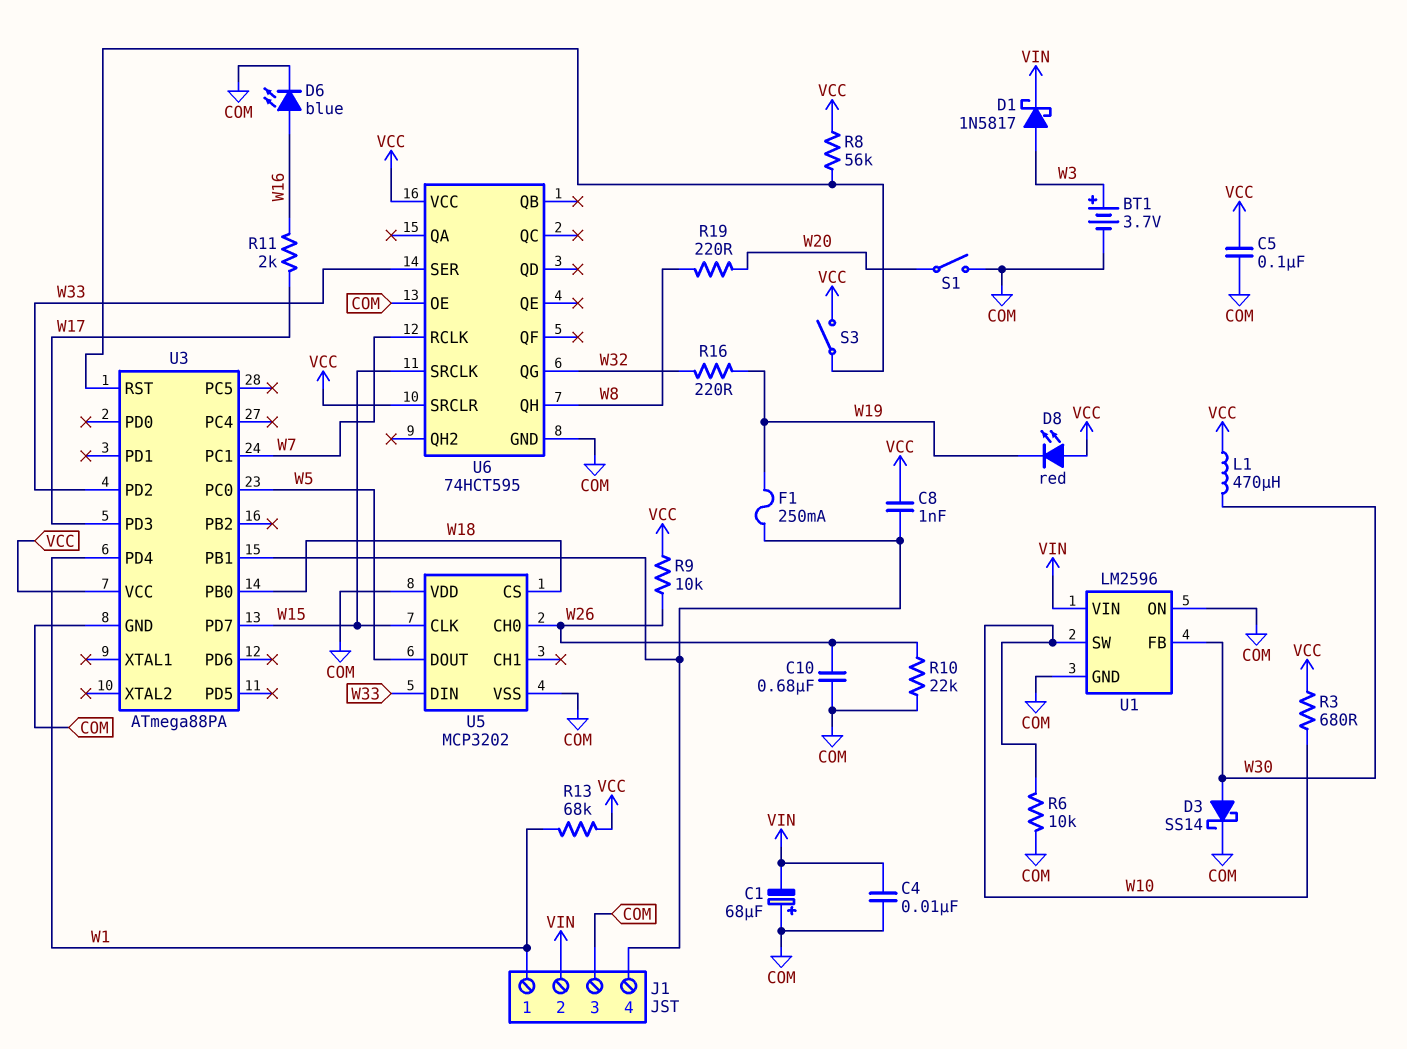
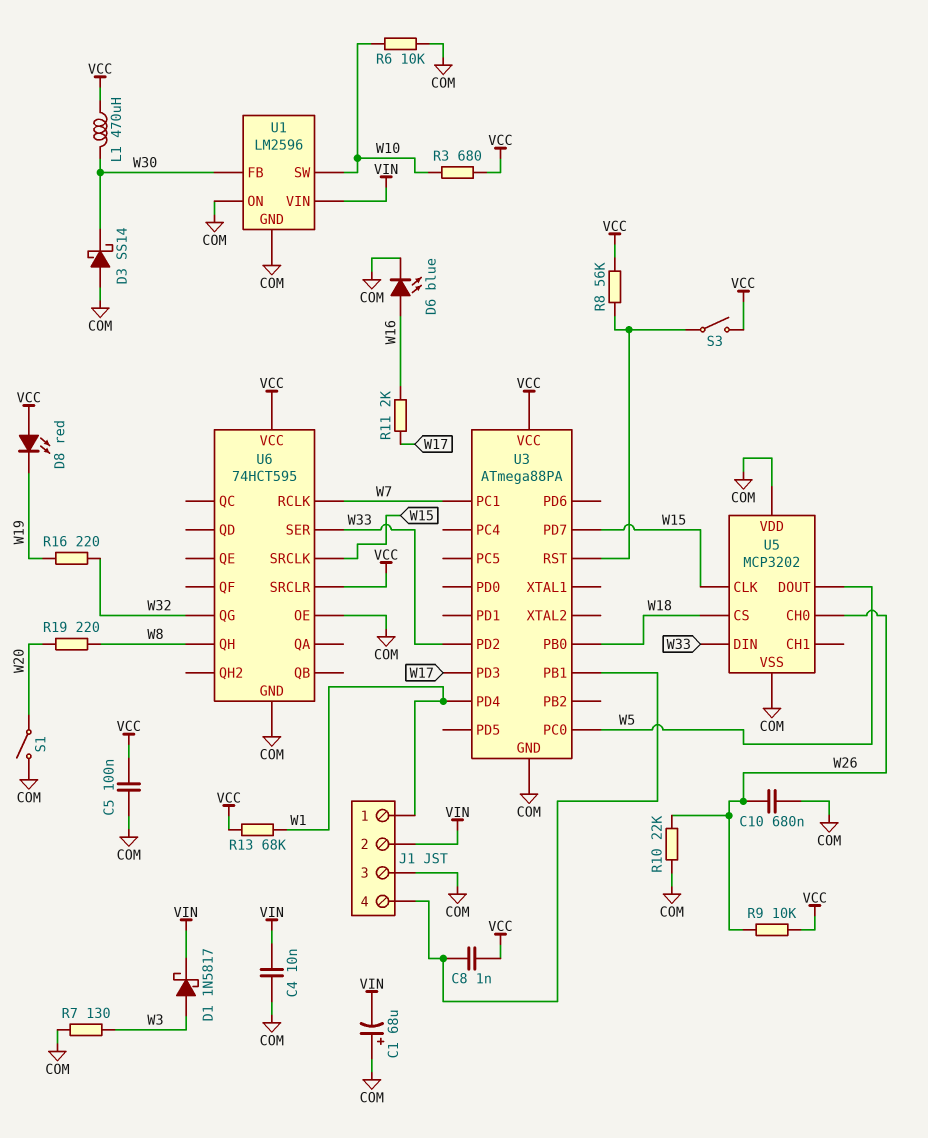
BT1: 3.7V (plus W3, minus COM) -> none
D3: schottky SS14 (A W30, K COM) -> schottky SS14 (A COM, K W30)
F1: 250mA (J1/4, W19) -> none
R7: none -> 130 (COM, W3)

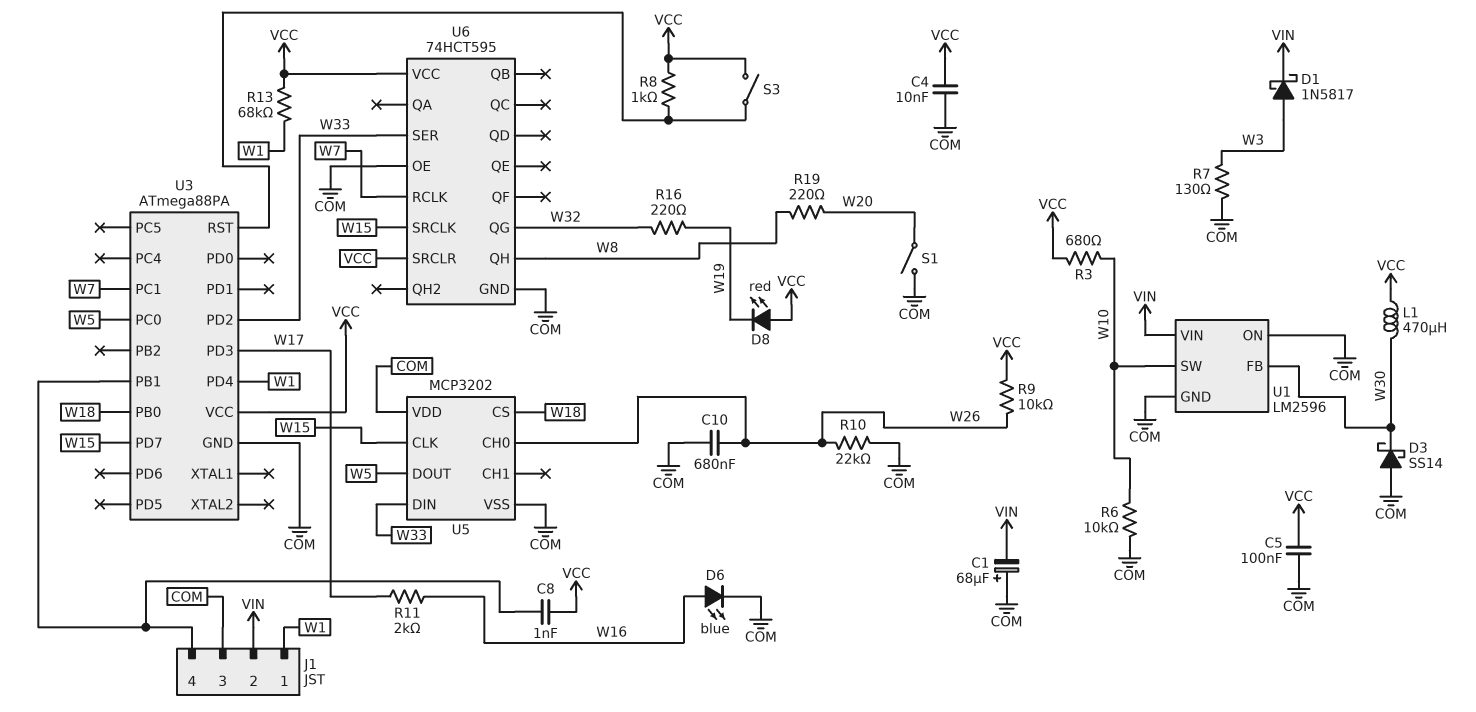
C4: 10nF (COM, VIN) -> 10nF (COM, VCC)
R8: 56k (U3/RST, VCC) -> 1k (U3/RST, VCC)

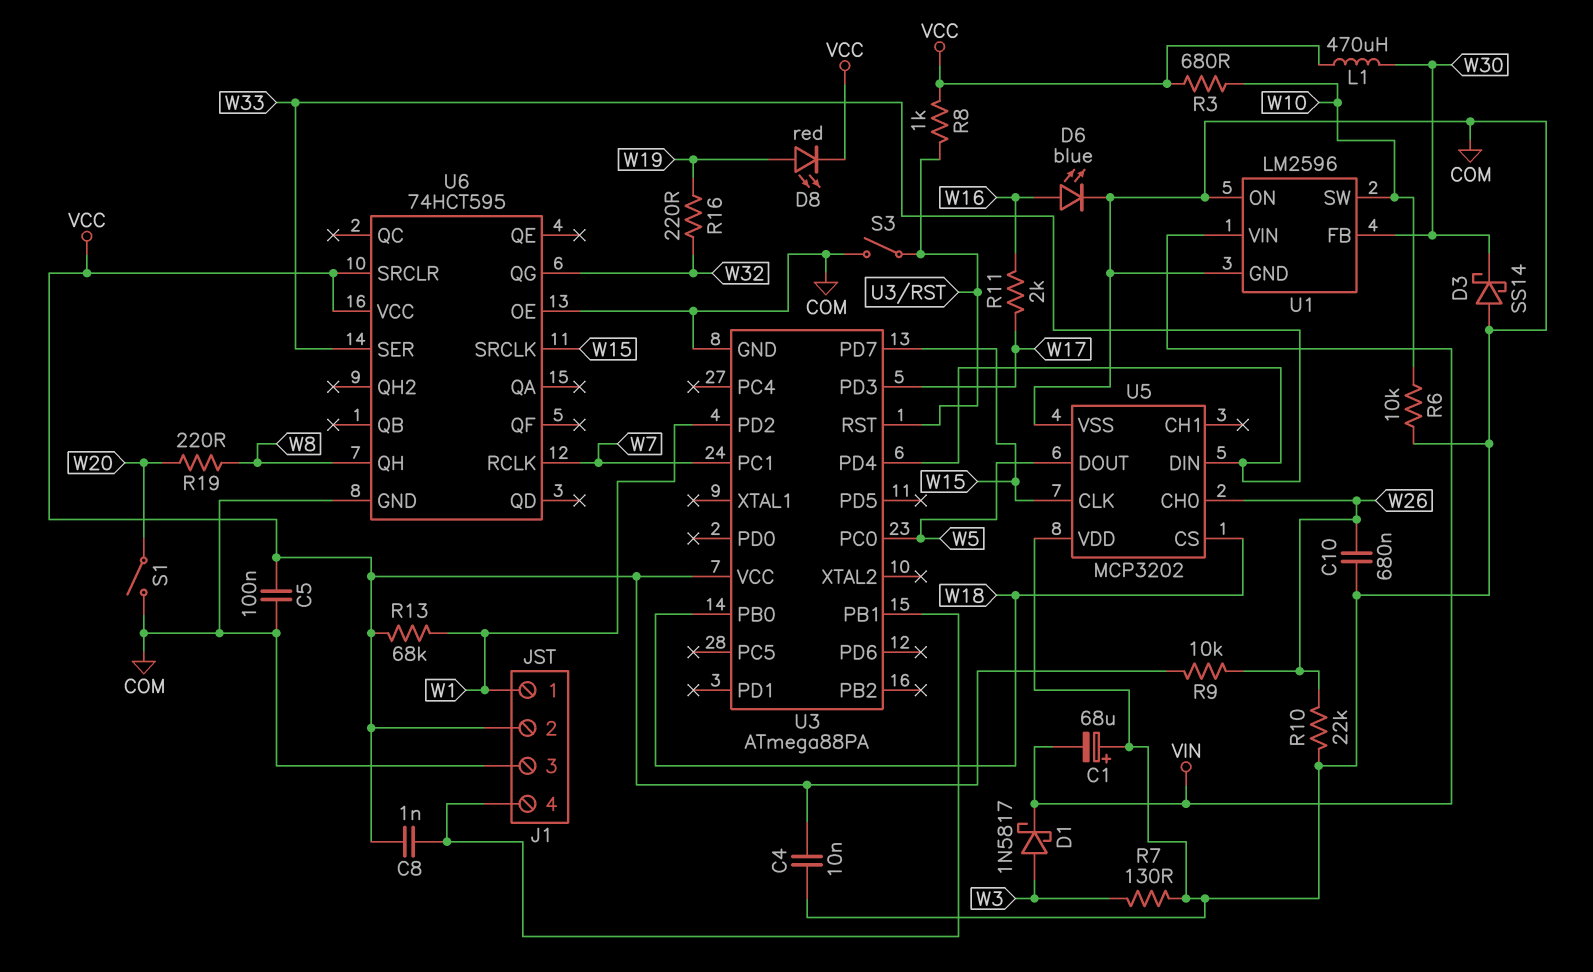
D8: LED red (A VCC, K W19) -> LED red (A W19, K VCC)
J1 pin 2: VIN -> VCC
S3: switch (U3/RST, VCC) -> switch (COM, U3/RST)
U3 pin PD2: W33 -> W1
U3 pin PD4: W1 -> W33

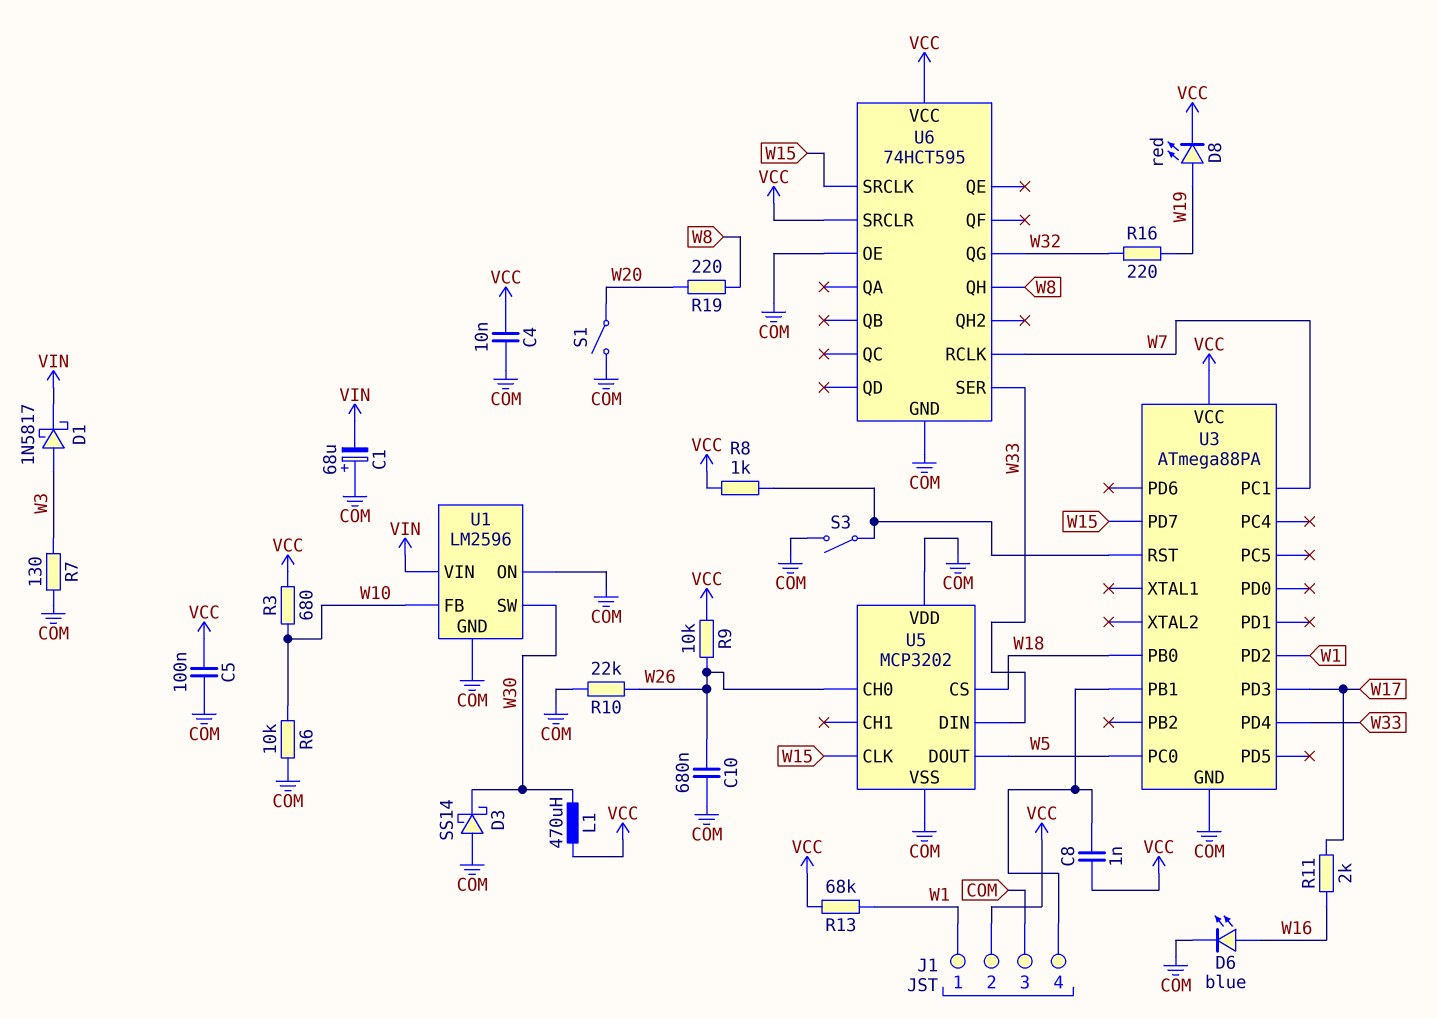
U1 pin FB: W30 -> W10
U1 pin SW: W10 -> W30

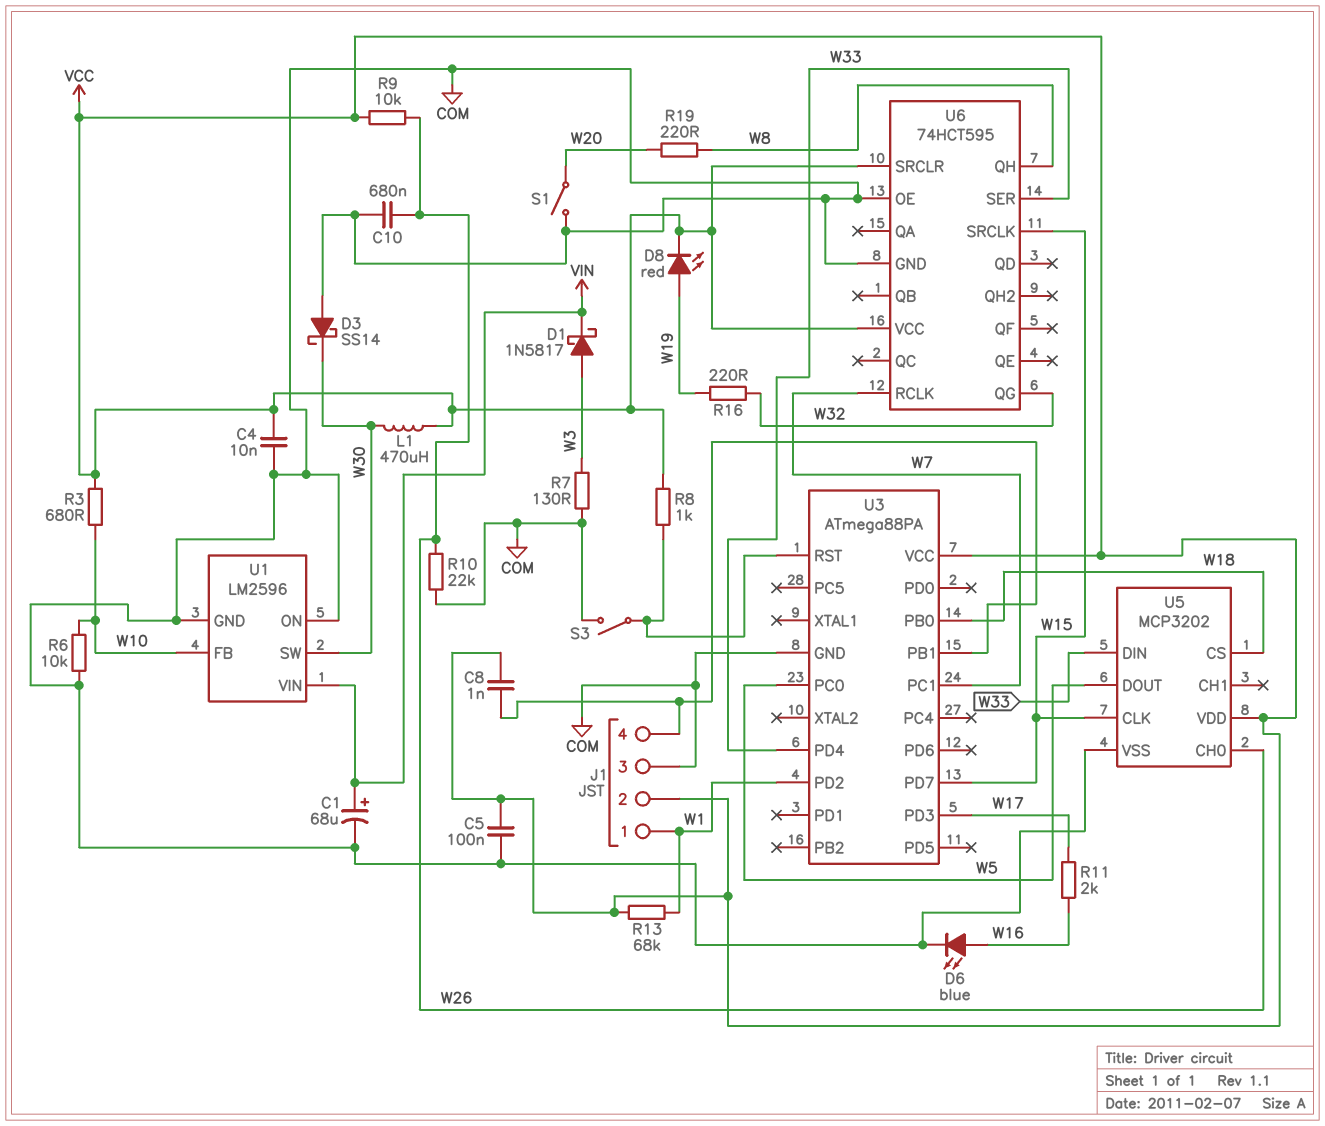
C1: 68uF (plus COM, minus VIN) -> 68uF (plus VIN, minus COM)
U5 pin VDD: COM -> VCC

